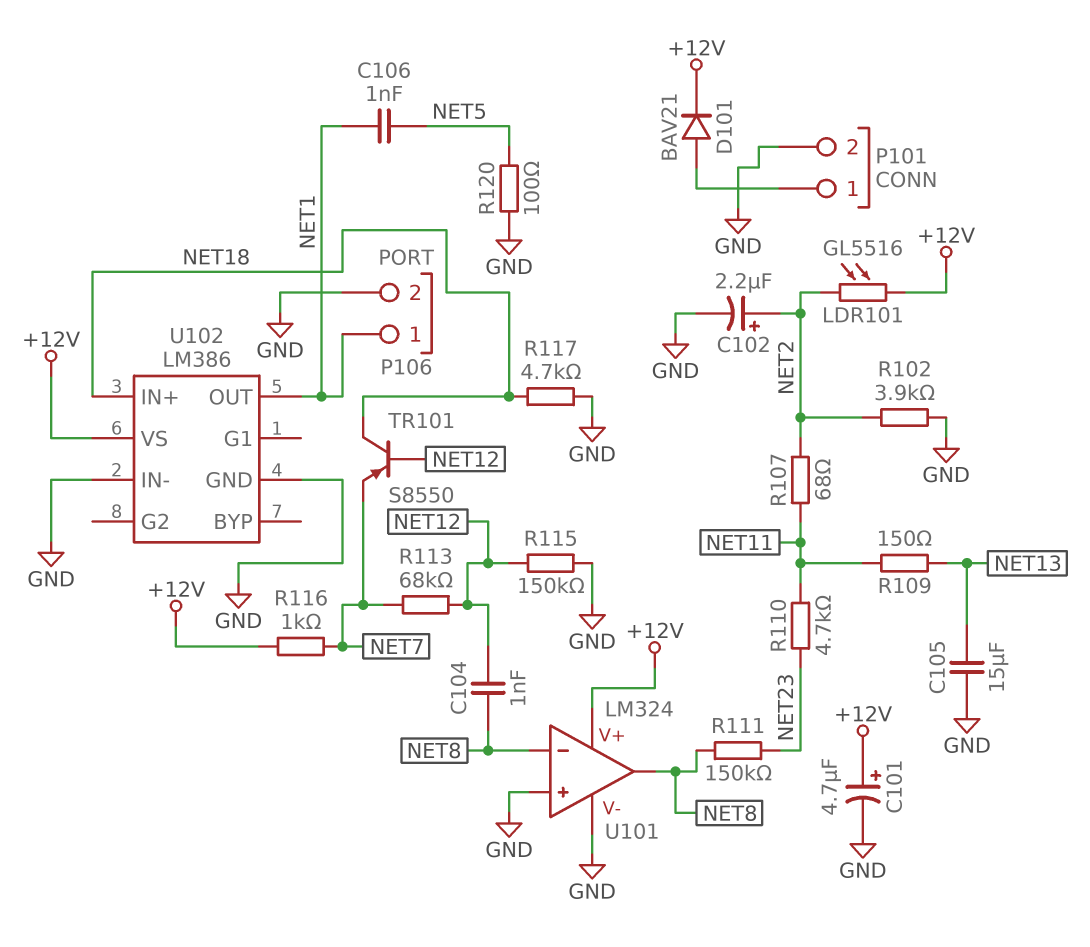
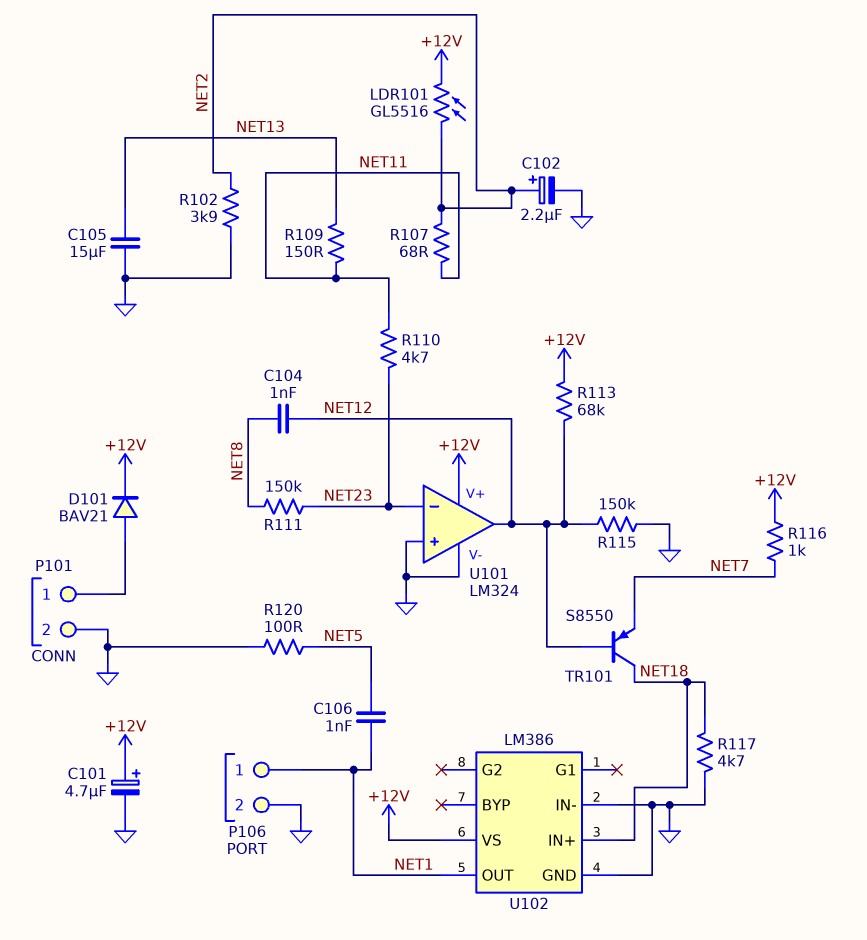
R113: 68k (NET7, NET12) -> 68k (+12V, NET12)
U101 pin in-: NET8 -> NET23
U101 pin out: NET8 -> NET12

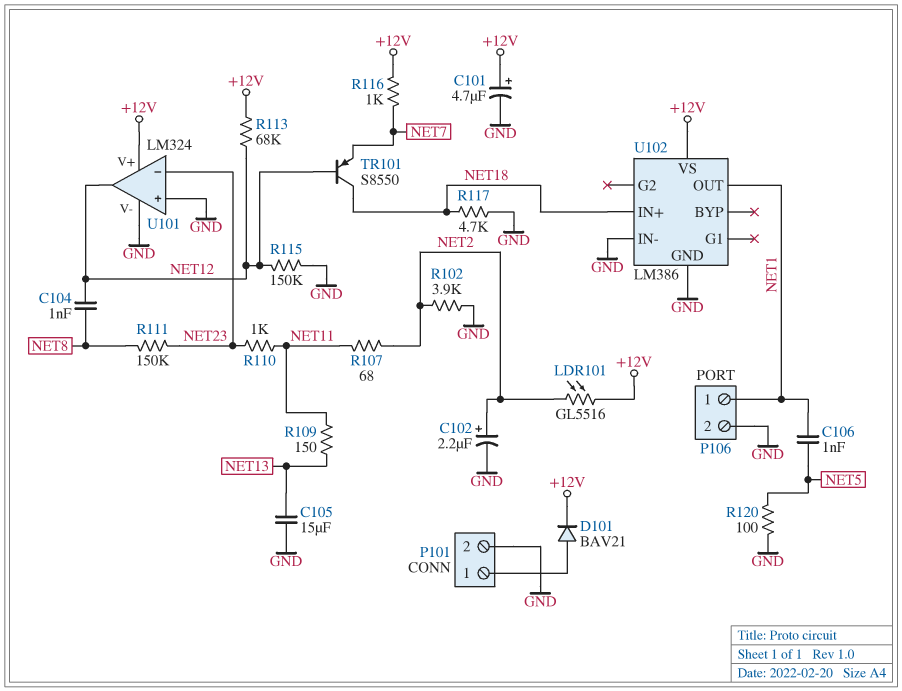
R110: 4.7k (NET11, NET23) -> 1k (NET11, NET23)

